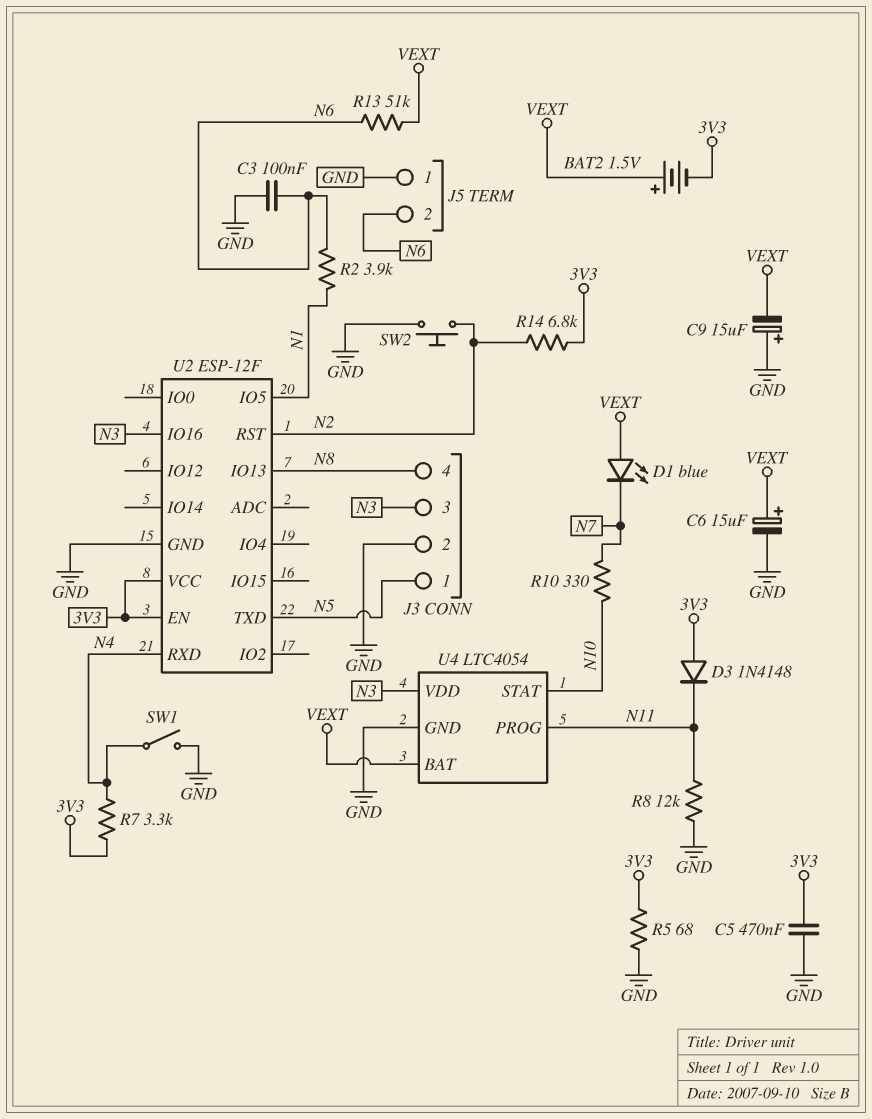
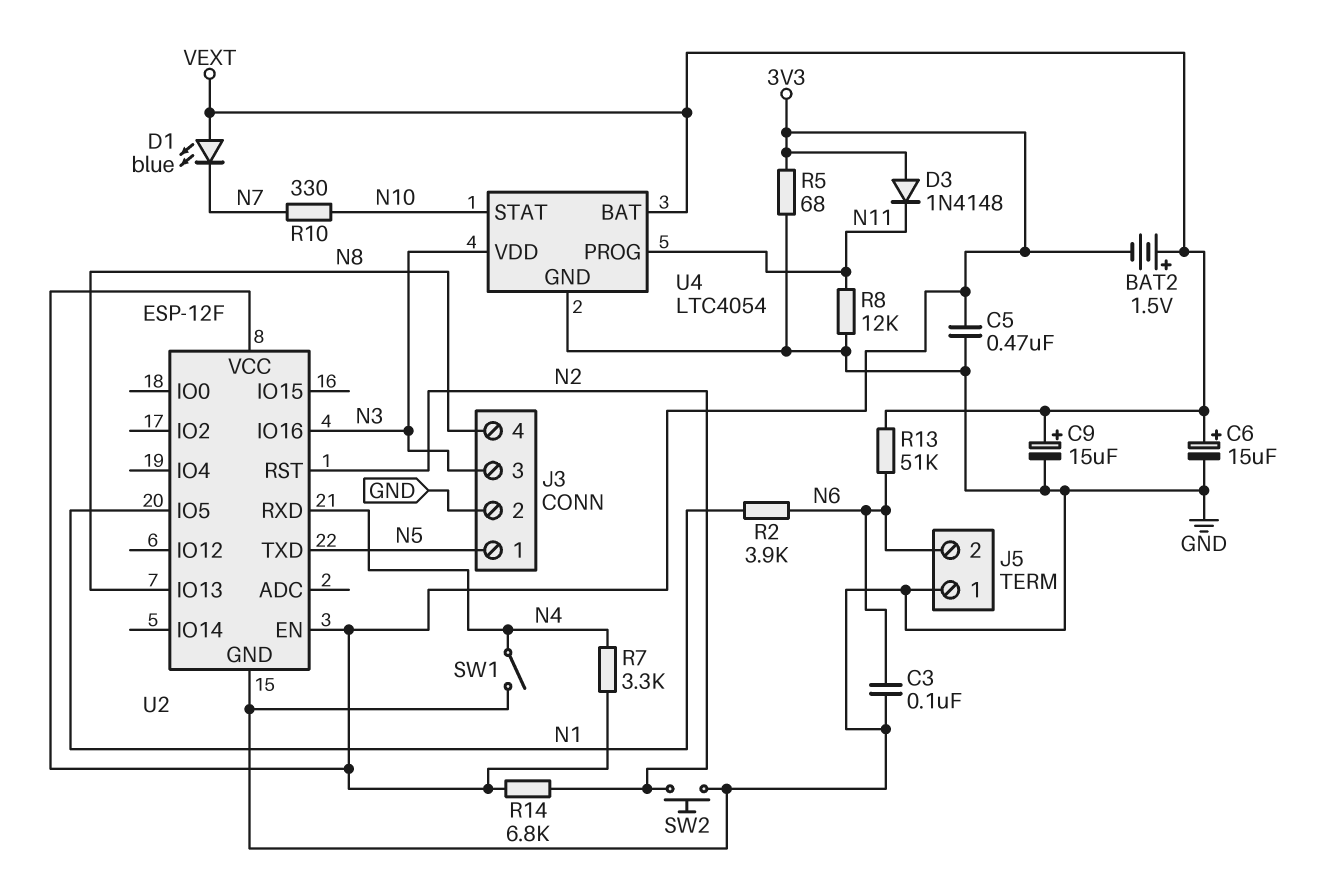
C9: 15uF (plus GND, minus VEXT) -> 15uF (plus VEXT, minus GND)

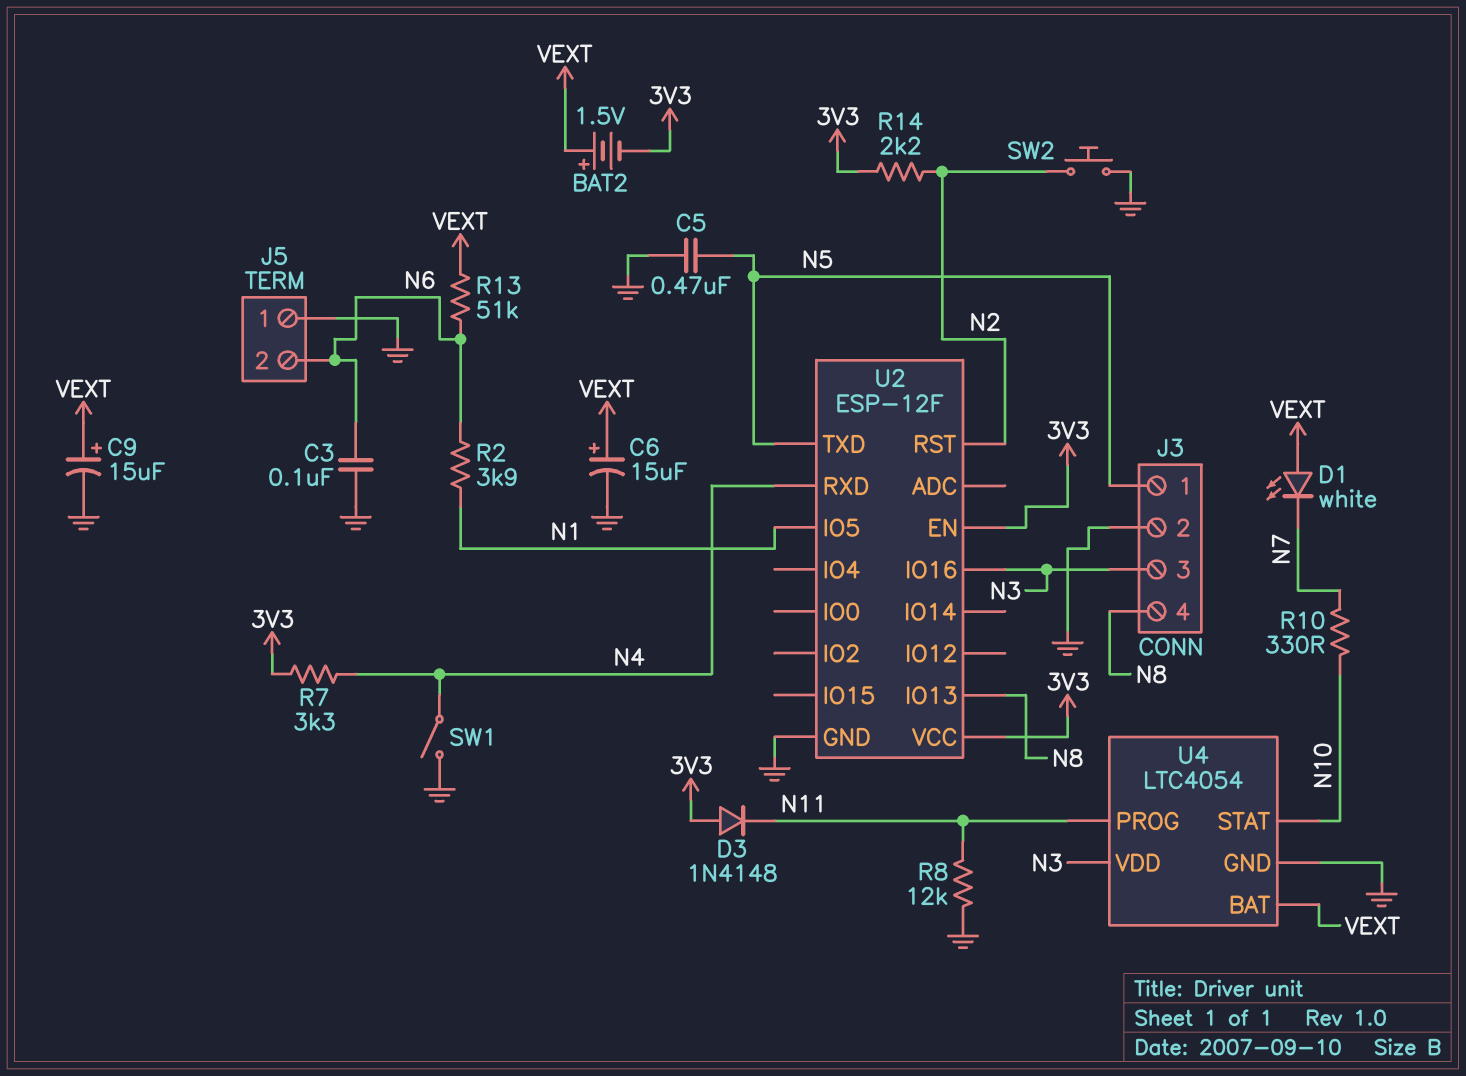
C5: 470nF (3V3, GND) -> 470nF (GND, N5)
D1: LED blue (A VEXT, K N7) -> LED white (A VEXT, K N7)
R5: 68 (3V3, GND) -> none
R14: 6.8k (3V3, N2) -> 2.2k (3V3, N2)

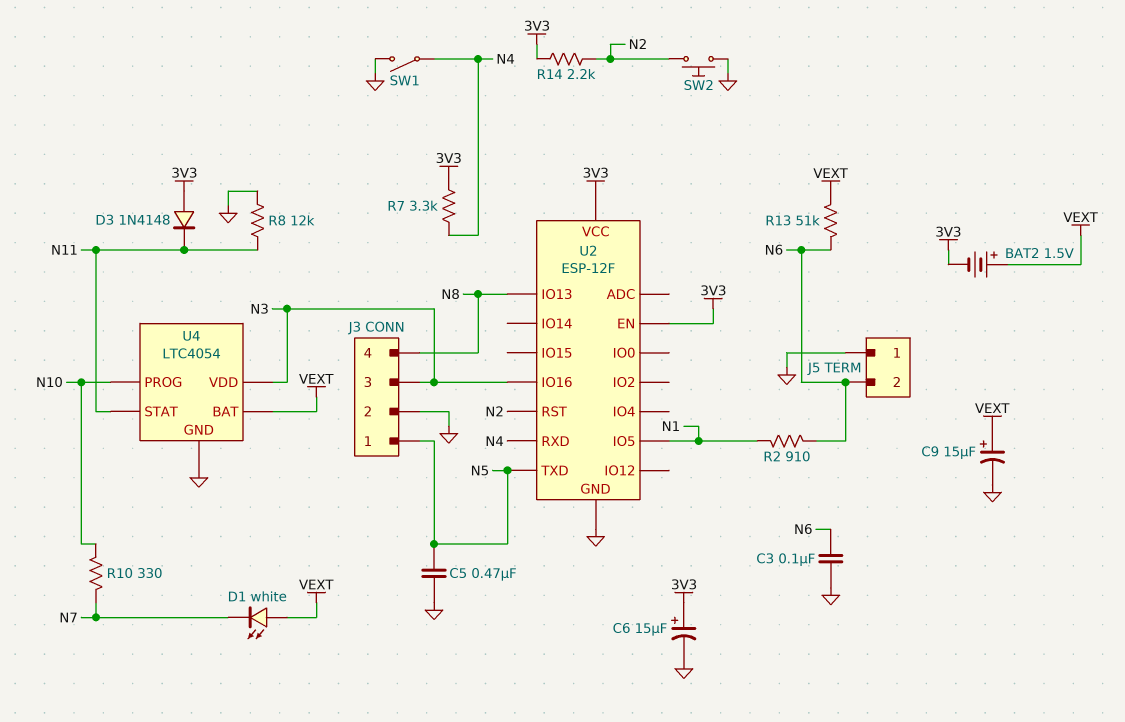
C6: 15uF (plus VEXT, minus GND) -> 15uF (plus 3V3, minus GND)
R2: 3.9k (N1, N6) -> 910 (N1, N6)
U4 pin PROG: N11 -> N10
U4 pin STAT: N10 -> N11

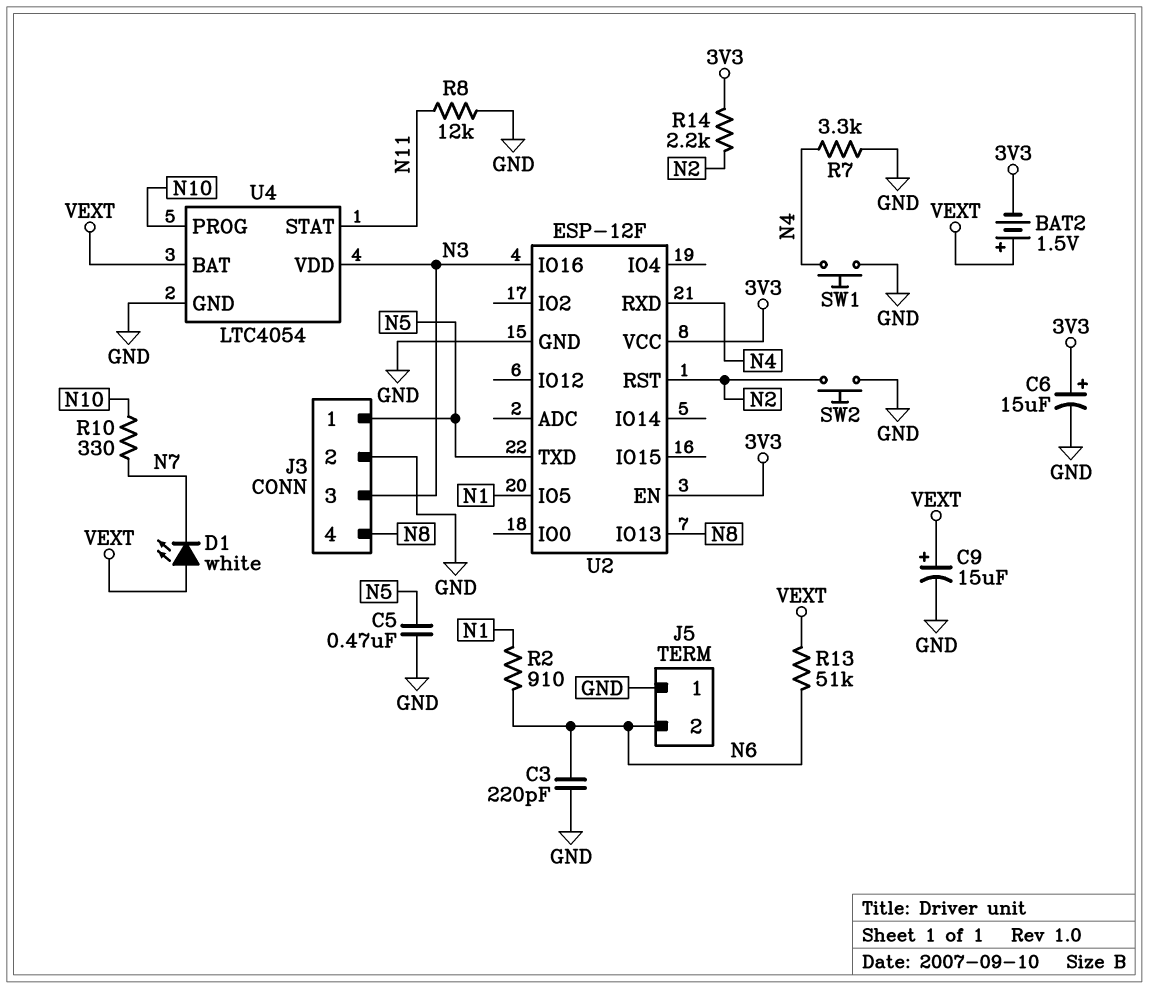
C3: 100nF (GND, N6) -> 220pF (GND, N6)
D3: diode 1N4148 (A 3V3, K N11) -> none
R7: 3.3k (3V3, N4) -> 3.3k (GND, N4)
SW1: switch (GND, N4) -> button (GND, N4)

